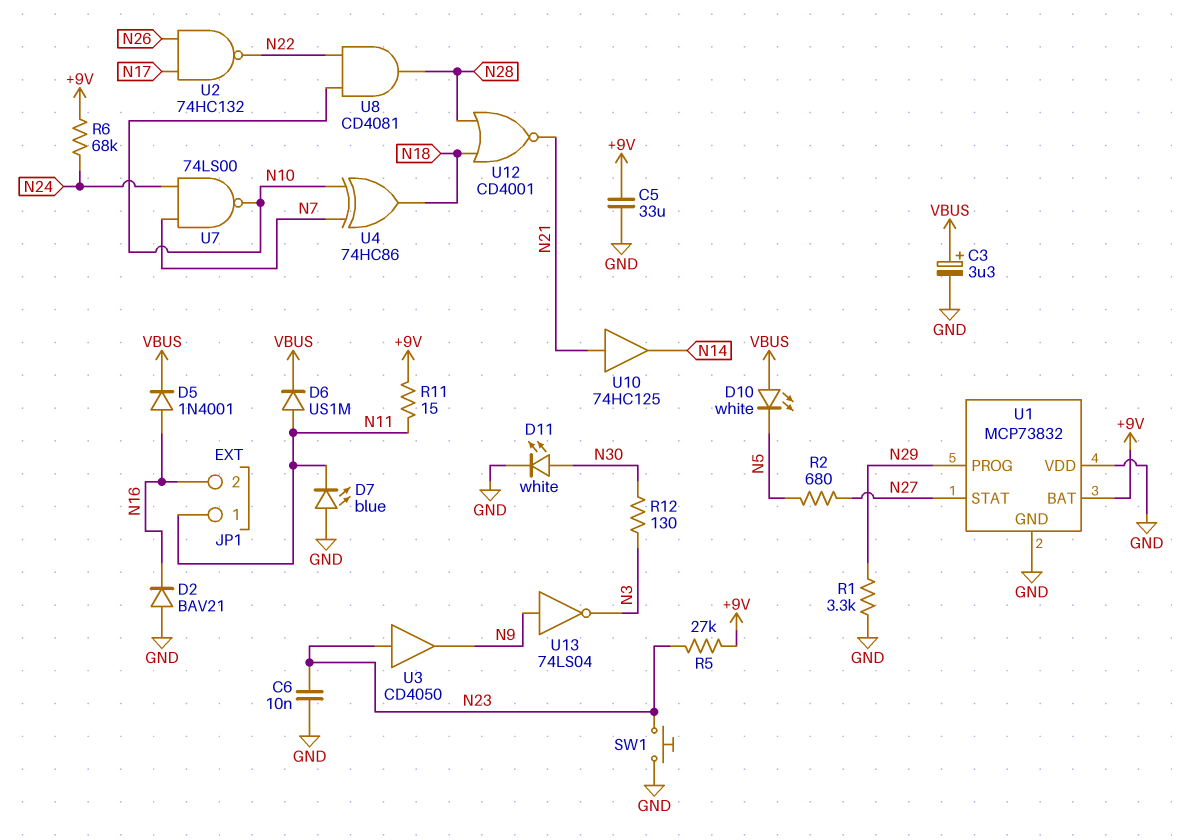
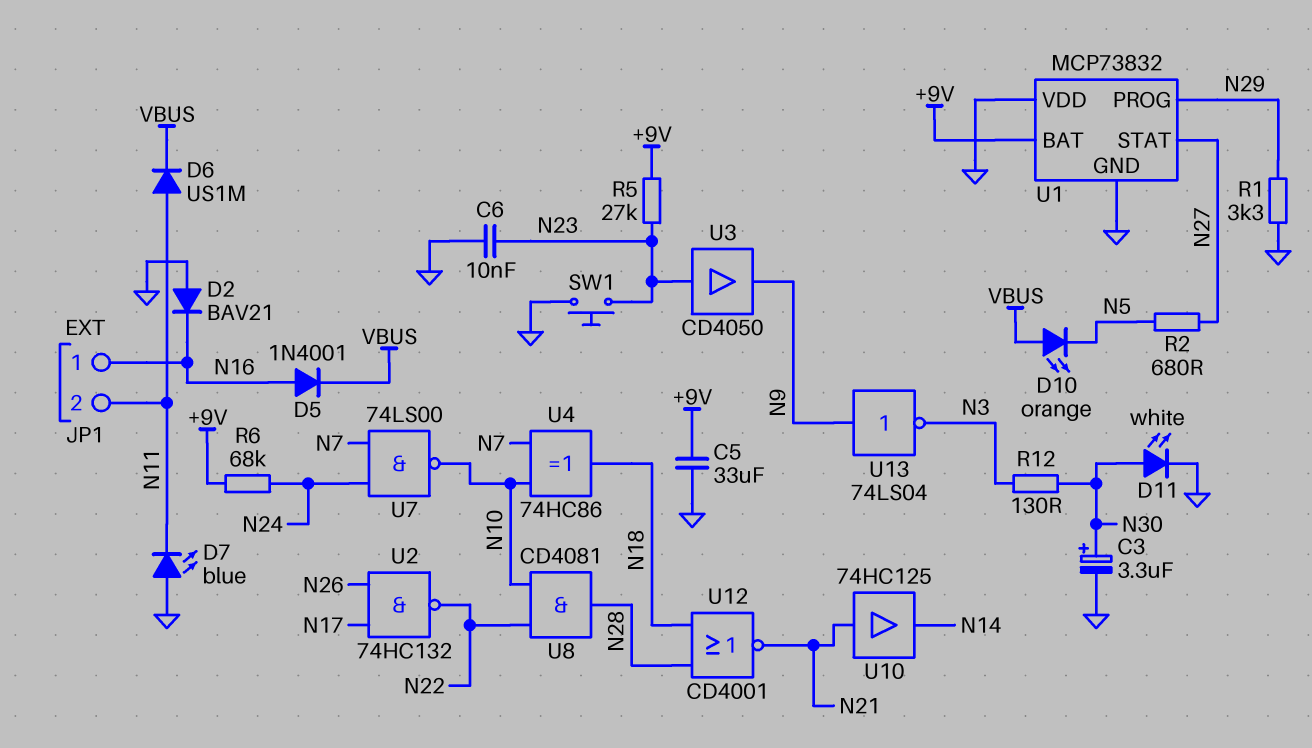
C3: 3.3uF (plus VBUS, minus GND) -> 3.3uF (plus N30, minus GND)
D10: LED white (A VBUS, K N5) -> LED orange (A VBUS, K N5)
JP1 pin 1: N11 -> N16
JP1 pin 2: N16 -> N11
R11: 15 (+9V, N11) -> none

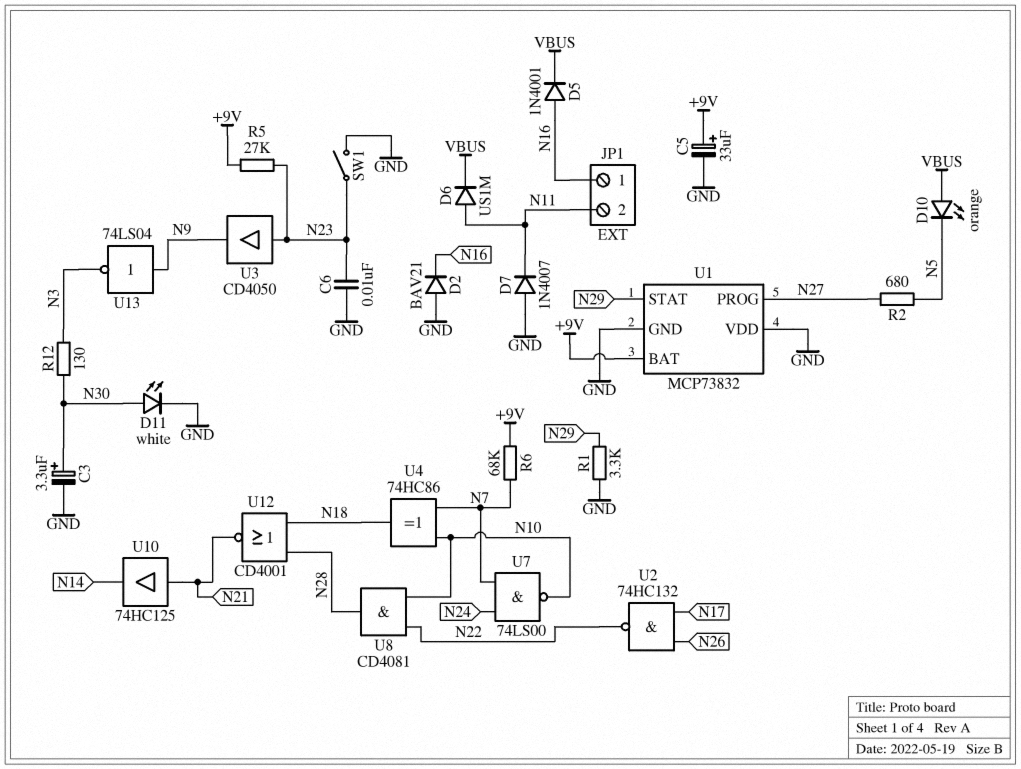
C5: 33uF (+9V, GND) -> 33uF (plus +9V, minus GND)
D7: LED blue (A GND, K N11) -> diode 1N4007 (A GND, K N11)
R6: 68k (+9V, N24) -> 68k (+9V, N7)
SW1: button (GND, N23) -> switch (GND, N23)
U1 pin PROG: N29 -> N27
U1 pin STAT: N27 -> N29

